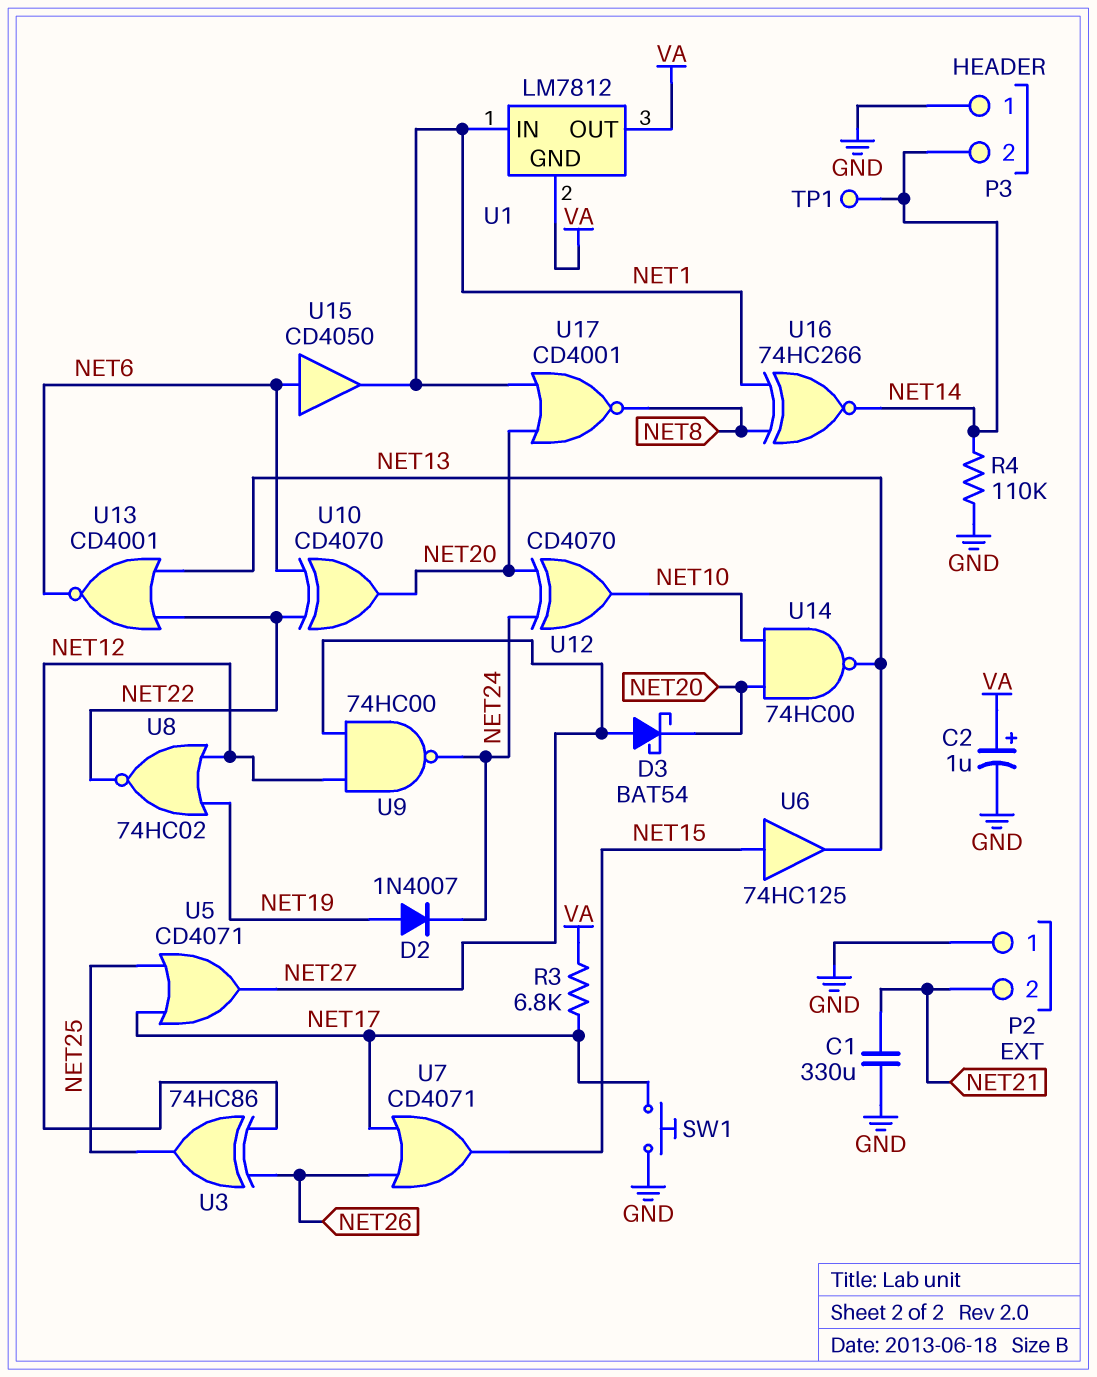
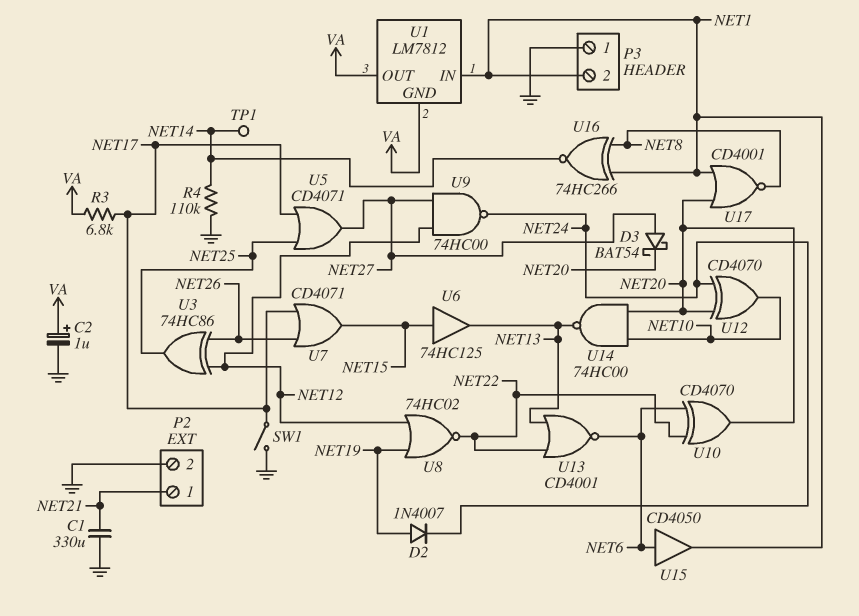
P2 pin 1: GND -> NET21
P2 pin 2: NET21 -> GND
P3 pin 2: NET14 -> NET1
SW1: button (GND, NET17) -> switch (GND, NET17)

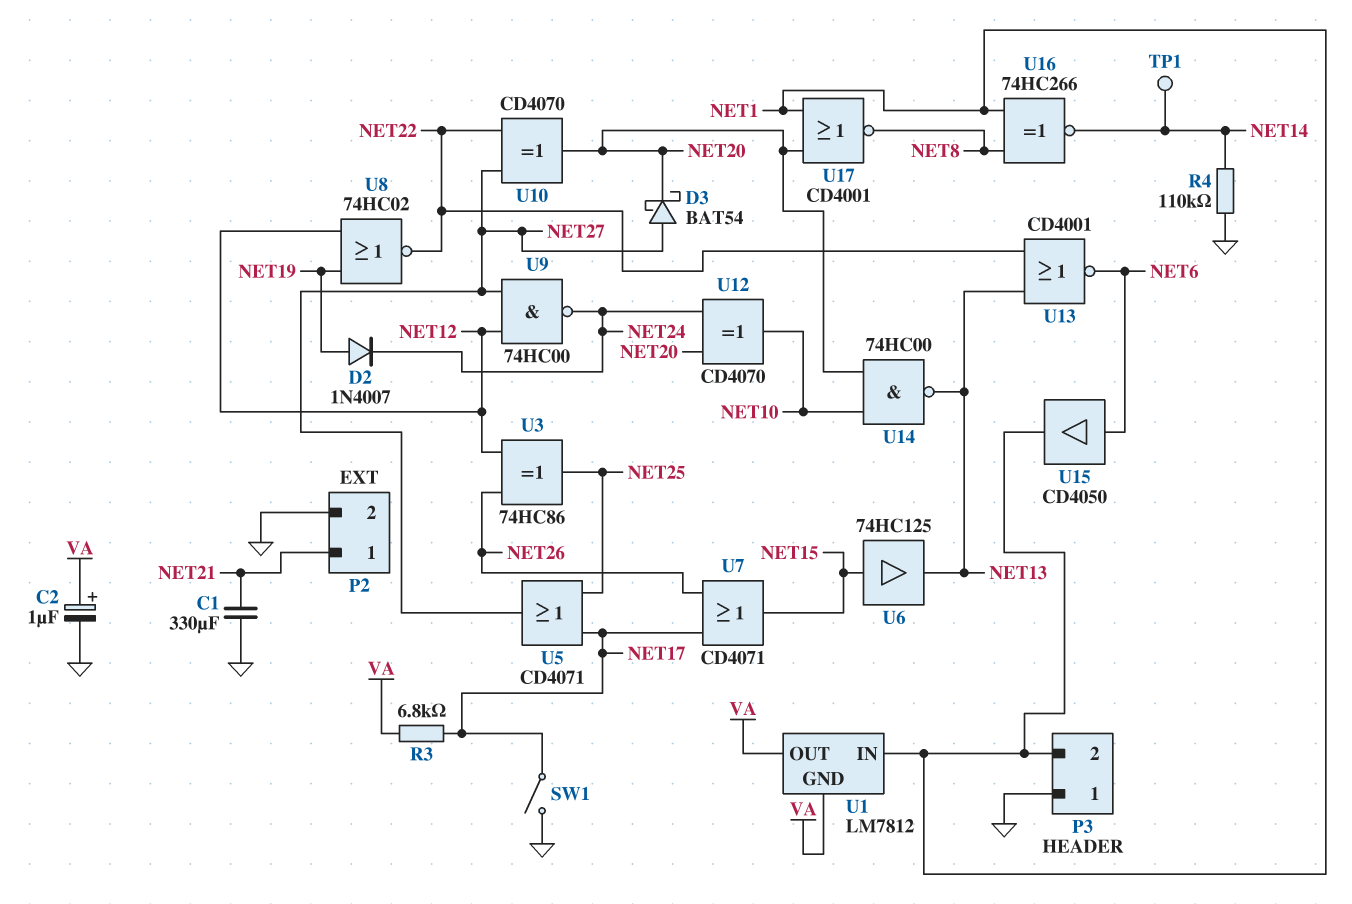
U10: XOR CD4070 (in NET6, in NET22, out NET20) -> XOR CD4070 (in NET22, in NET27, out NET20)

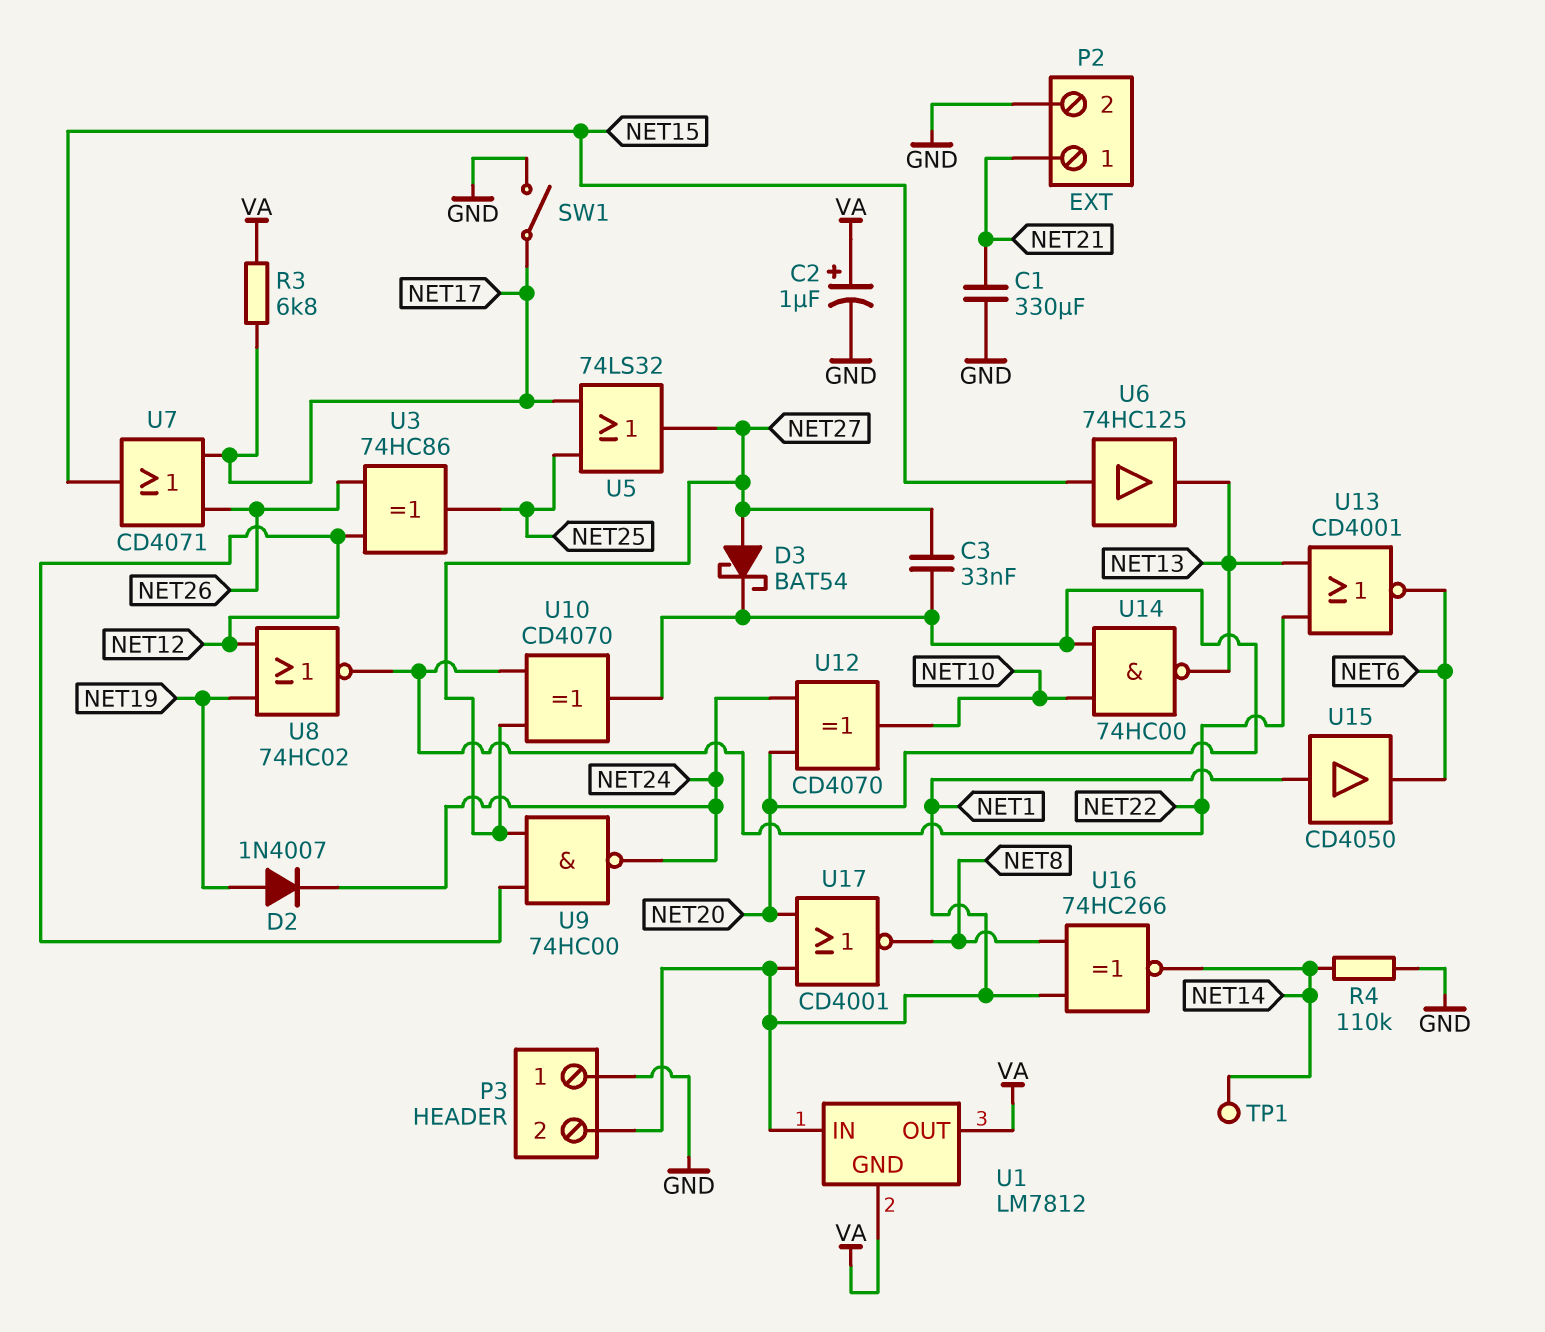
C3: none -> 33nF (NET20, NET27)
U5: OR CD4071 (in NET17, in NET25, out NET27) -> OR 74LS32 (in NET17, in NET25, out NET27)
U15: buffer CD4050 (in NET6, out NET1) -> buffer CD4050 (in NET1, out NET6)

